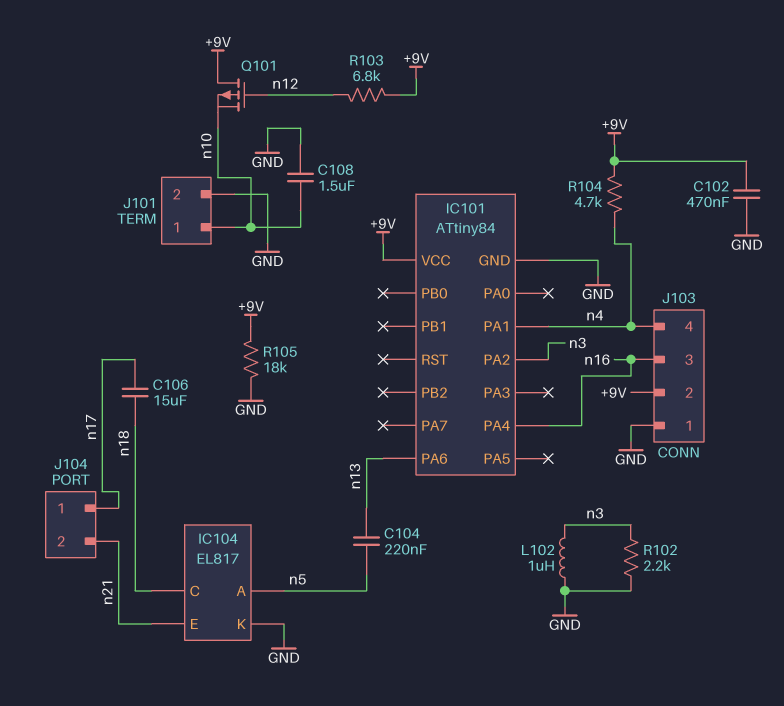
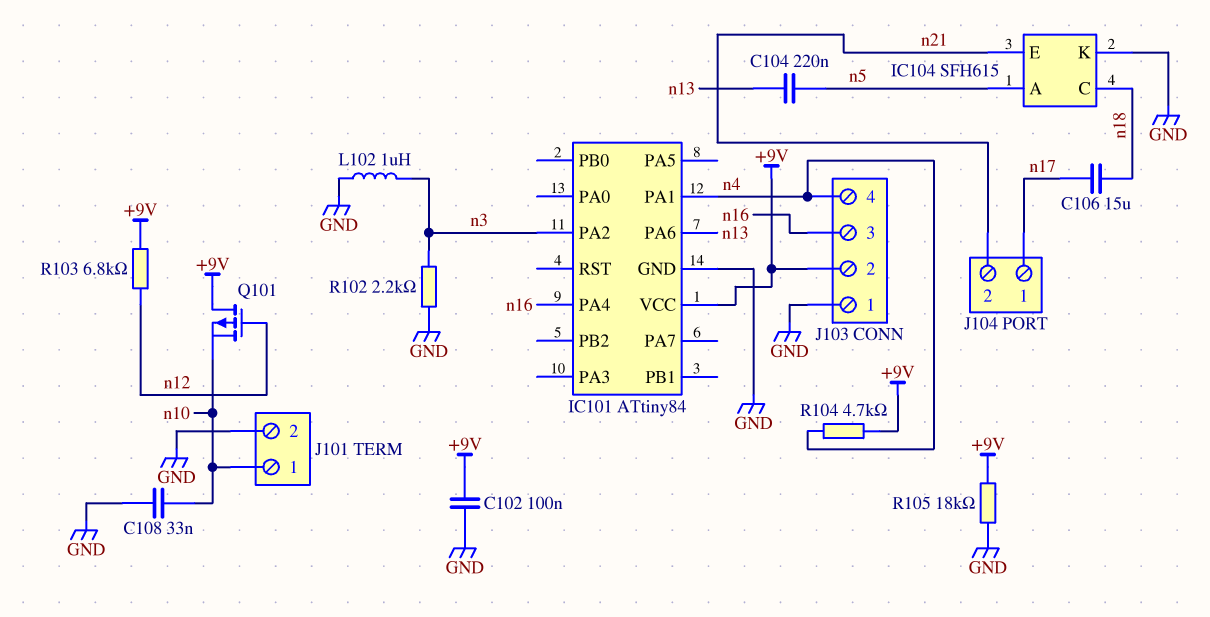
C102: 470nF (+9V, GND) -> 100nF (+9V, GND)
C108: 1.5uF (GND, n10) -> 33nF (GND, n10)
IC104: EL817 -> SFH615

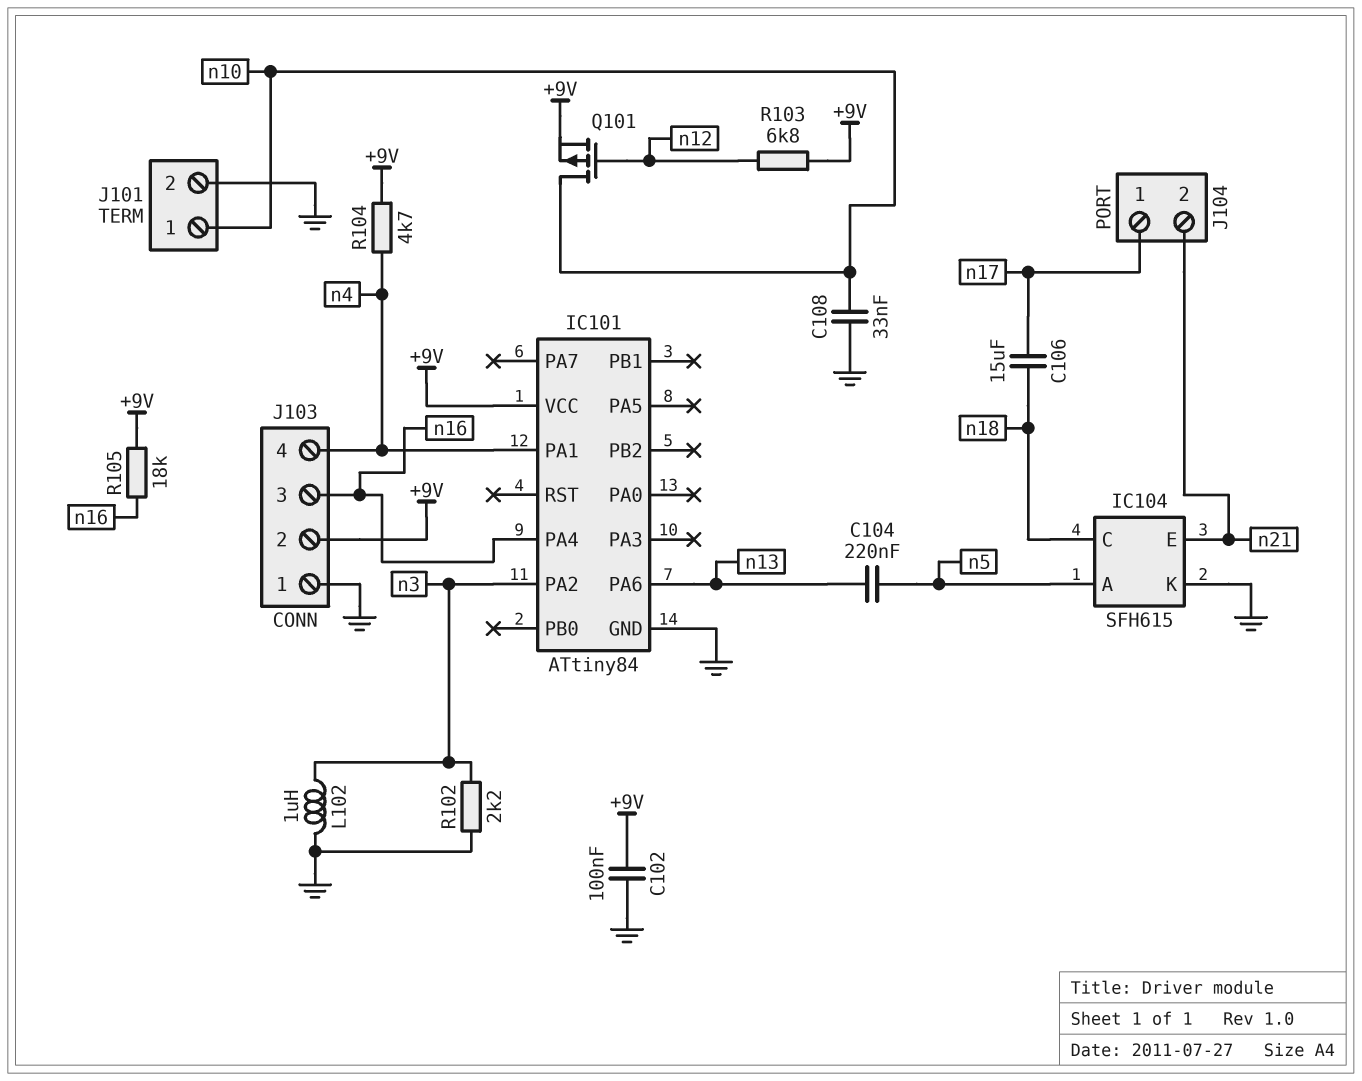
Q101: PMOS (G n12, D +9V, S n10) -> PMOS (G n12, D n10, S +9V)
R105: 18k (+9V, GND) -> 18k (+9V, n16)

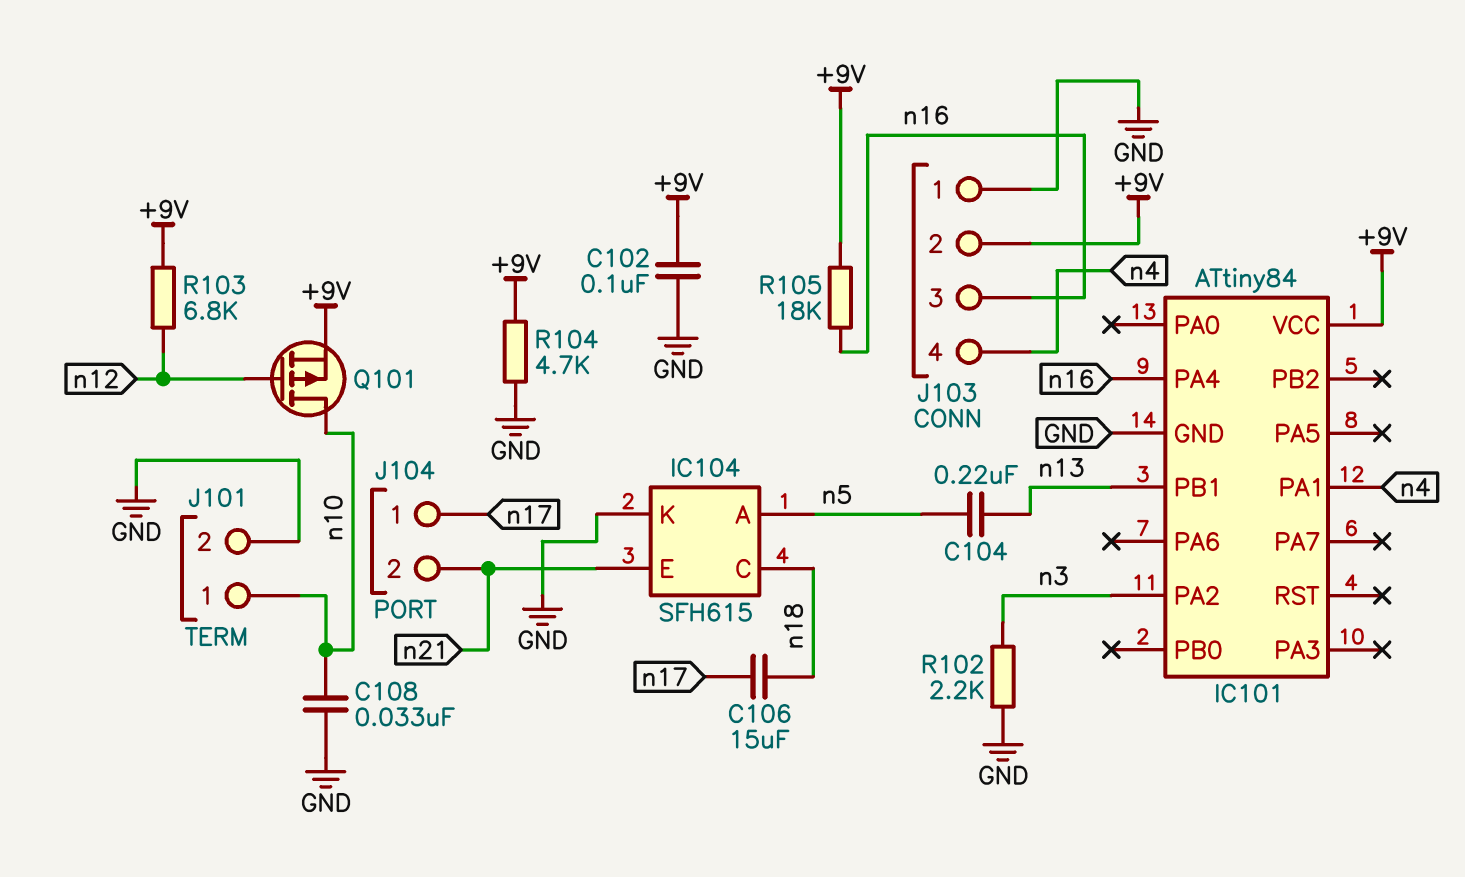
IC101 pin PA6: n13 -> none
IC101 pin PB1: none -> n13
L102: 1uH (GND, n3) -> none
R104: 4.7k (+9V, n4) -> 4.7k (+9V, GND)

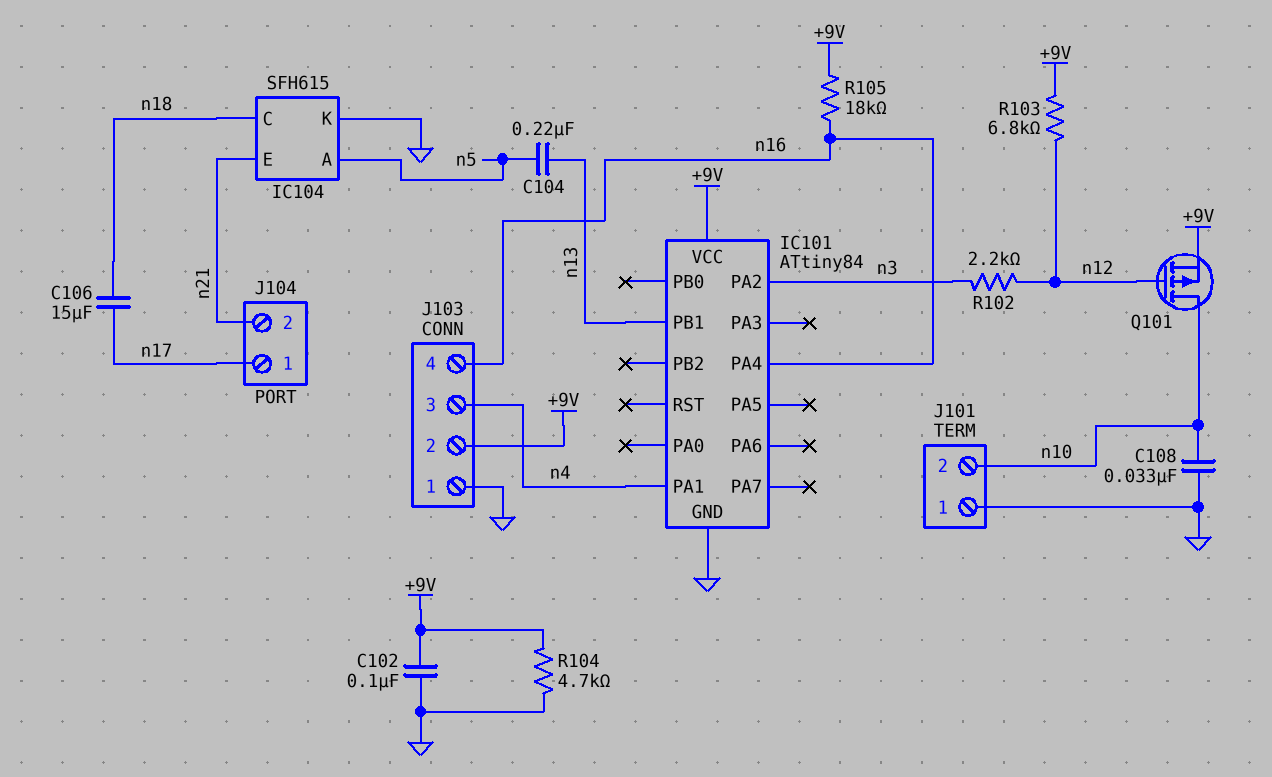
J101 pin 1: n10 -> GND
J101 pin 2: GND -> n10
J103 pin 3: n16 -> n4
J103 pin 4: n4 -> n16
R102: 2.2k (GND, n3) -> 2.2k (n3, n12)

